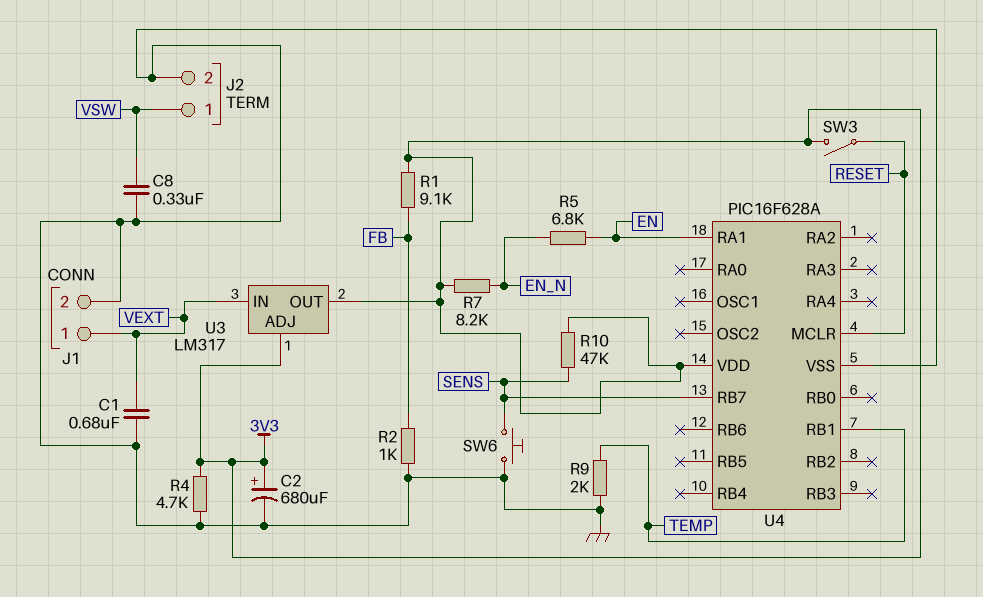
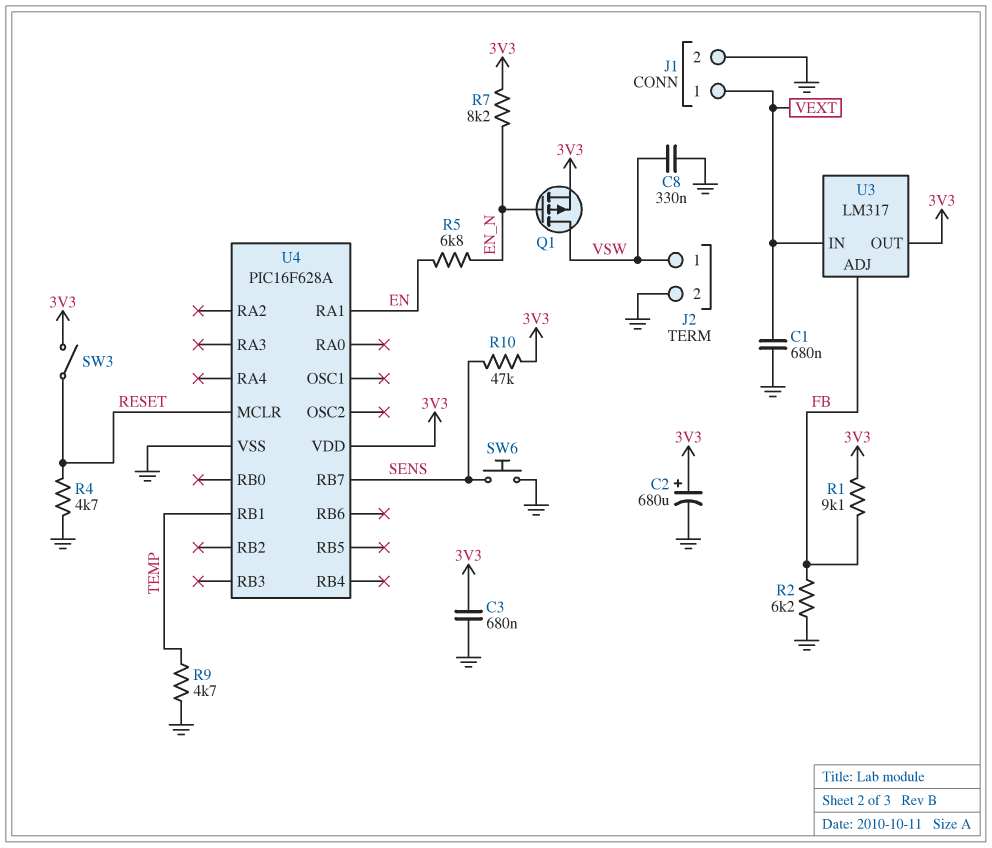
C3: none -> 680nF (3V3, GND)
Q1: none -> PMOS (G EN_N, D VSW, S 3V3)
R2: 1k (FB, GND) -> 6.2k (FB, GND)
R4: 4.7k (3V3, GND) -> 4.7k (GND, RESET)
R9: 2k (GND, TEMP) -> 4.7k (GND, TEMP)
U3 pin ADJ: 3V3 -> FB

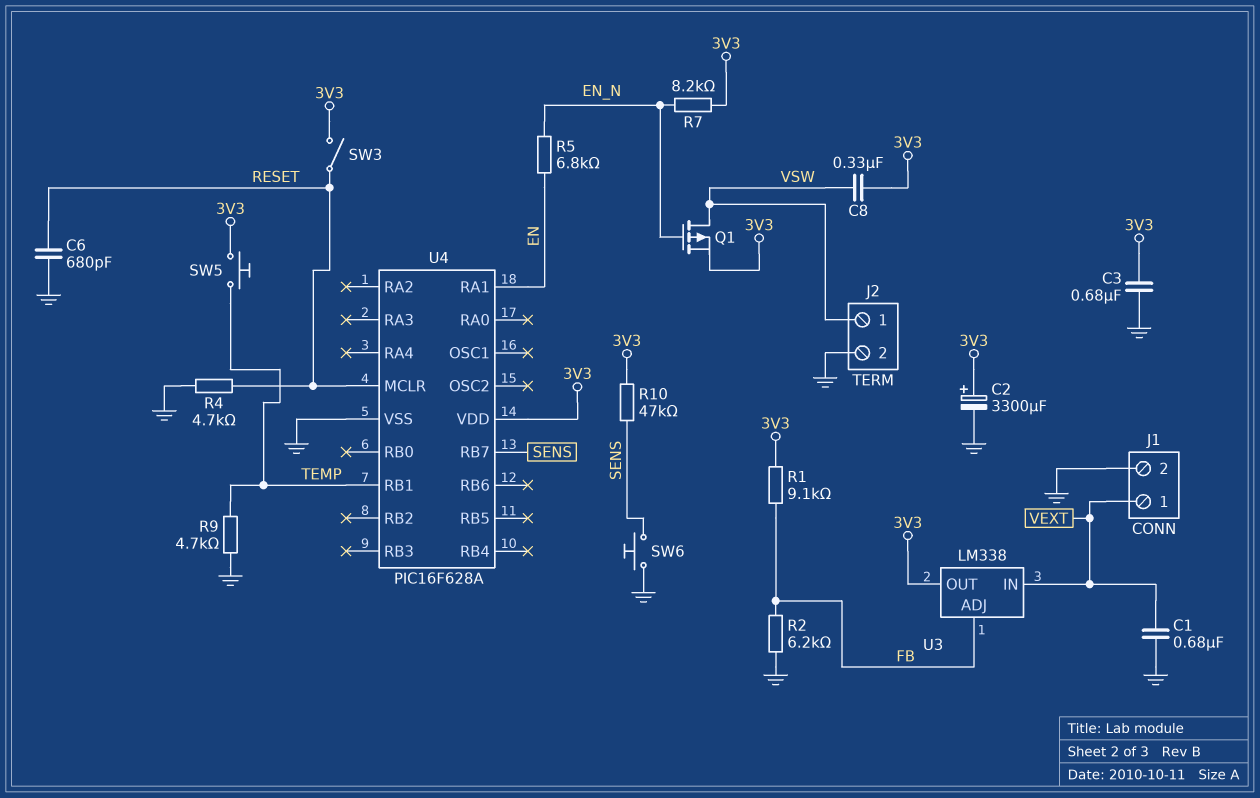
C2: 680uF (plus 3V3, minus GND) -> 3300uF (plus 3V3, minus GND)
C6: none -> 680pF (GND, RESET)
C8: 330nF (GND, VSW) -> 330nF (3V3, VSW)
SW5: none -> button (3V3, TEMP)
U3: LM317 -> LM338

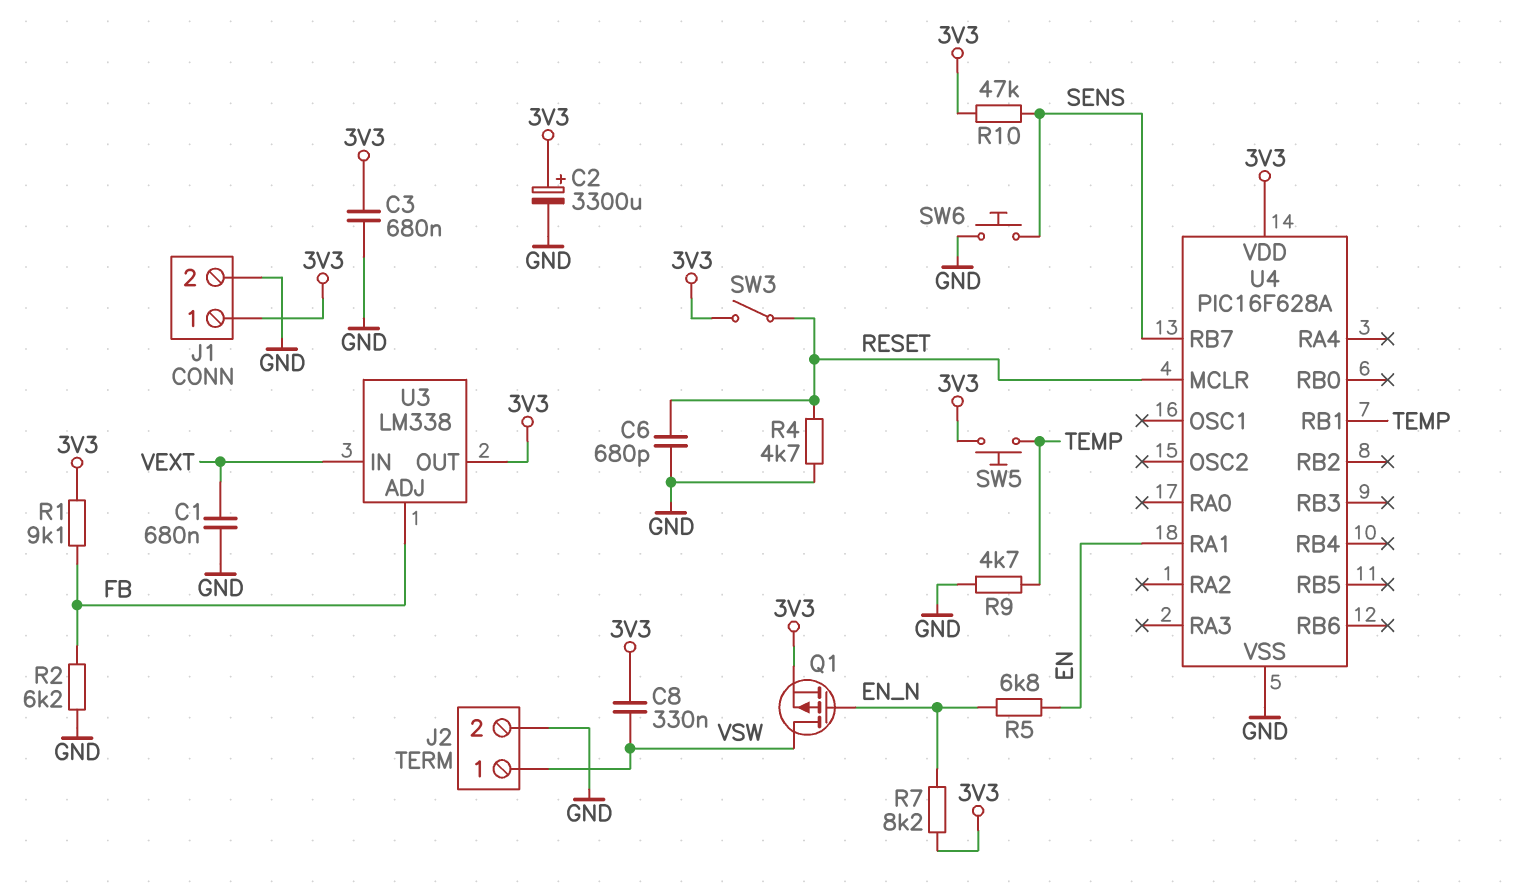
J1 pin 1: VEXT -> 3V3

